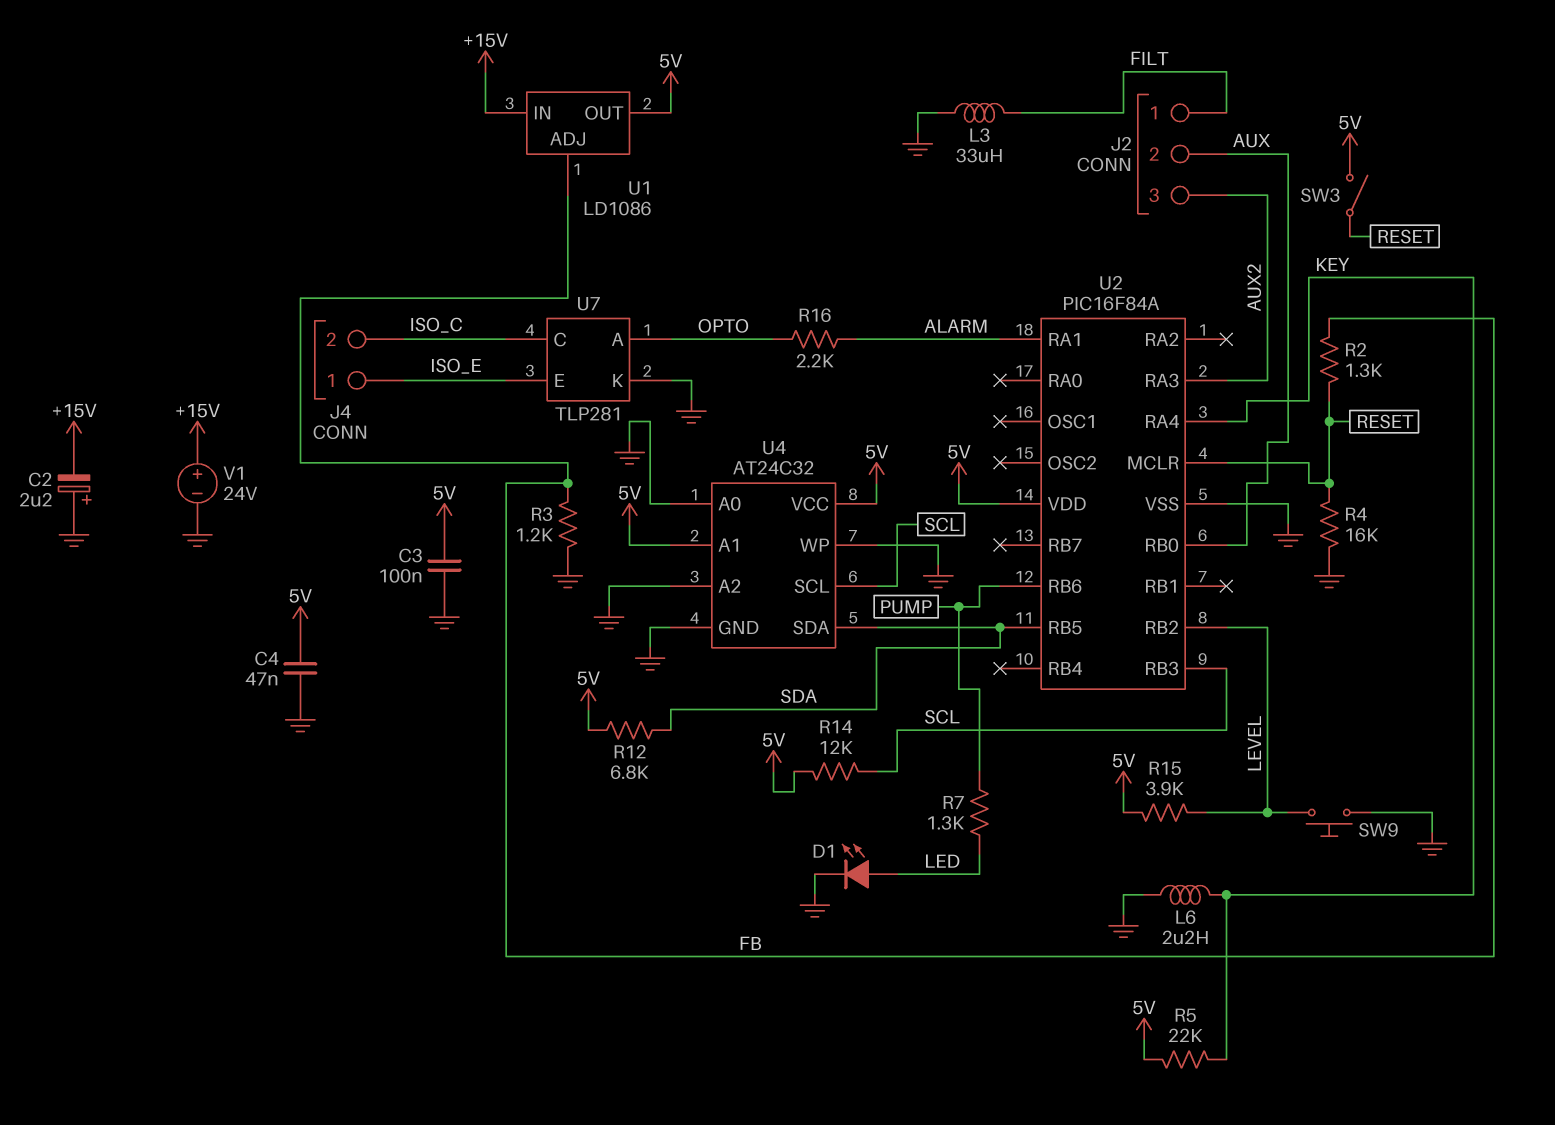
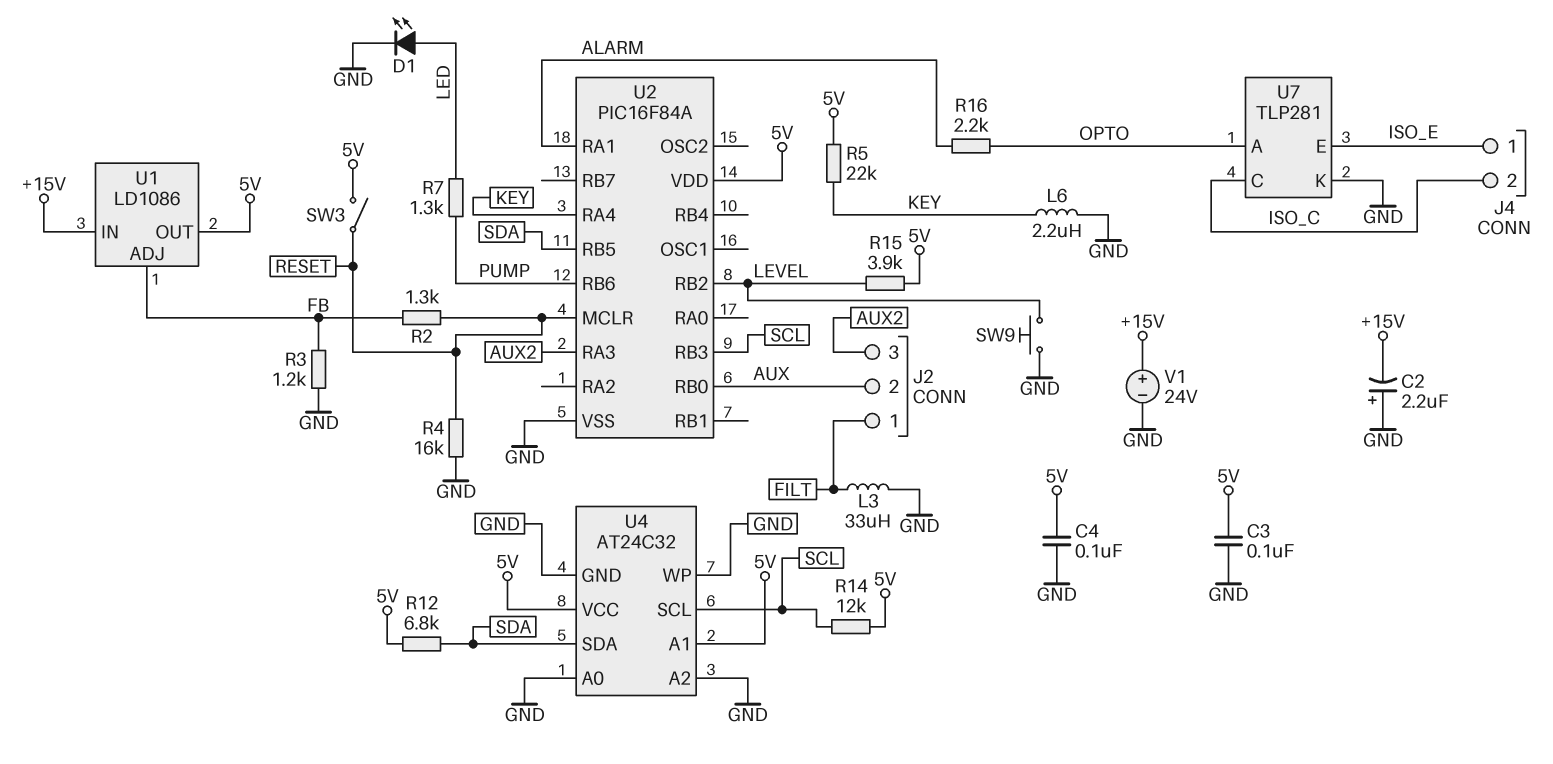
C4: 47nF (5V, GND) -> 100nF (5V, GND)

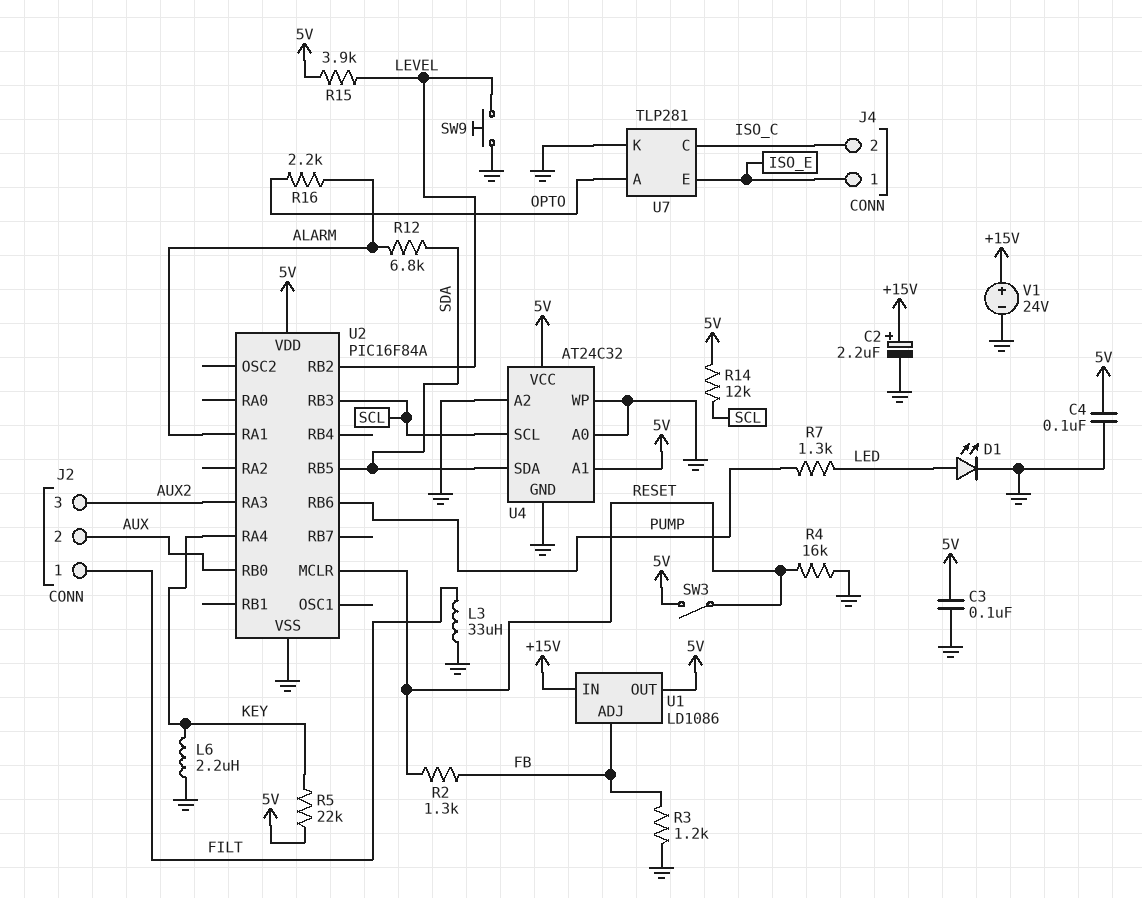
C2: 2.2uF (plus GND, minus +15V) -> 2.2uF (plus +15V, minus GND)
R12: 6.8k (5V, SDA) -> 6.8k (ALARM, SDA)

